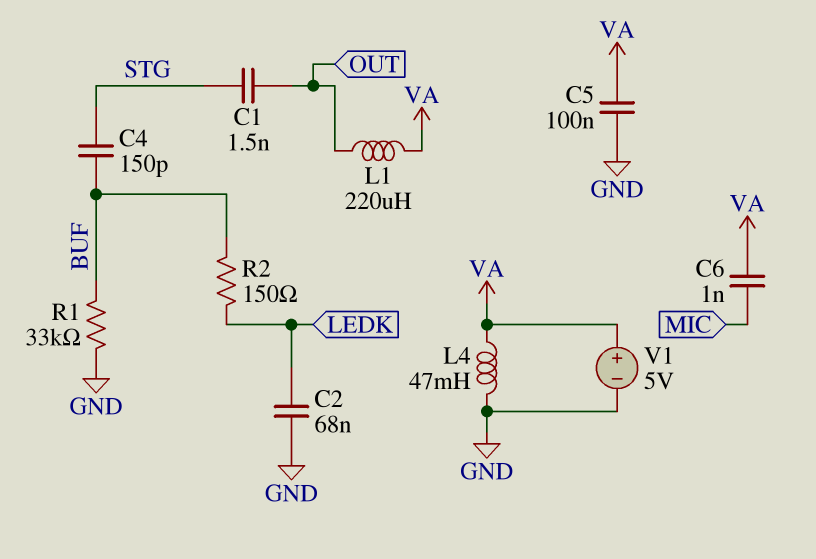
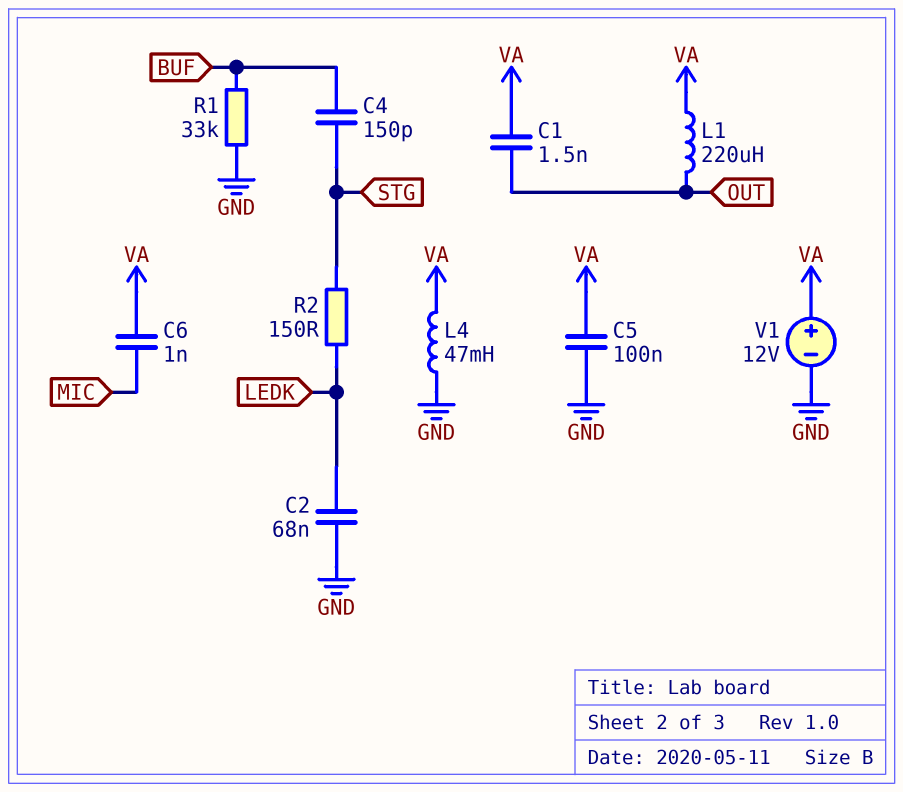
C1: 1.5nF (OUT, STG) -> 1.5nF (OUT, VA)
R2: 150 (BUF, LEDK) -> 150 (LEDK, STG)
V1: 5V (plus VA, minus GND) -> 12V (plus VA, minus GND)

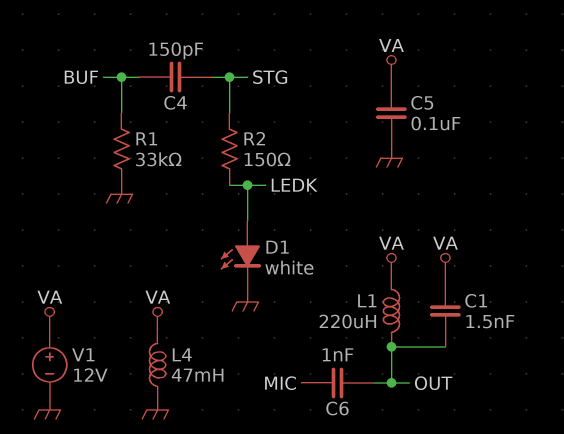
C2: 68nF (GND, LEDK) -> none
C6: 1nF (MIC, VA) -> 1nF (MIC, OUT)
D1: none -> LED white (A LEDK, K GND)

